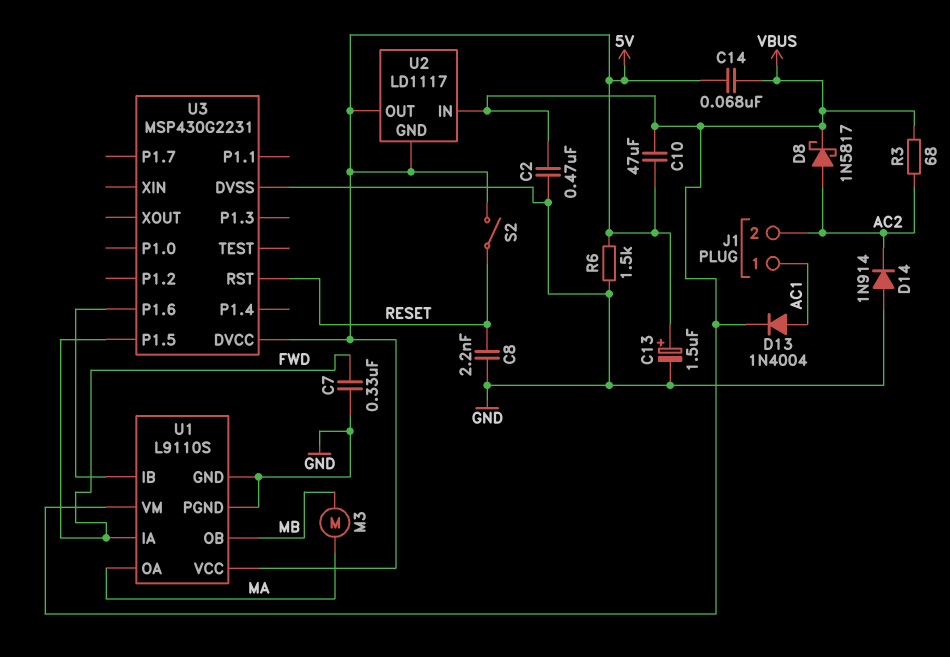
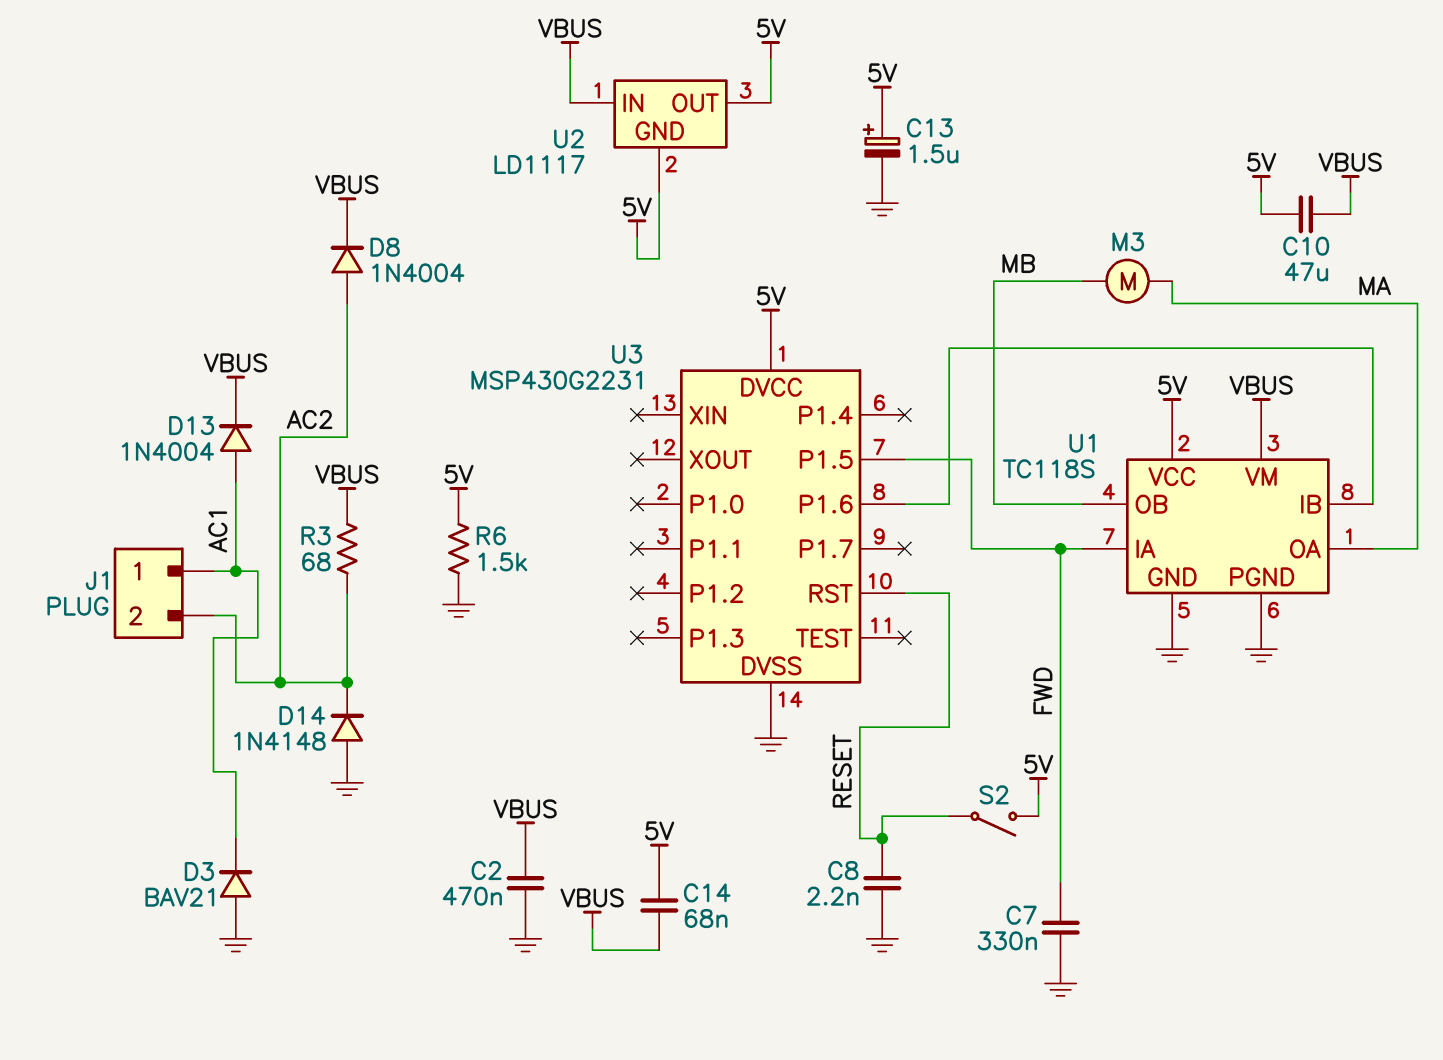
D3: none -> diode BAV21 (A GND, K AC1)
D8: schottky 1N5817 (A AC2, K VBUS) -> diode 1N4004 (A AC2, K VBUS)
D14: diode 1N914 (A GND, K AC2) -> diode 1N4148 (A GND, K AC2)
U1: L9110S -> TC118S

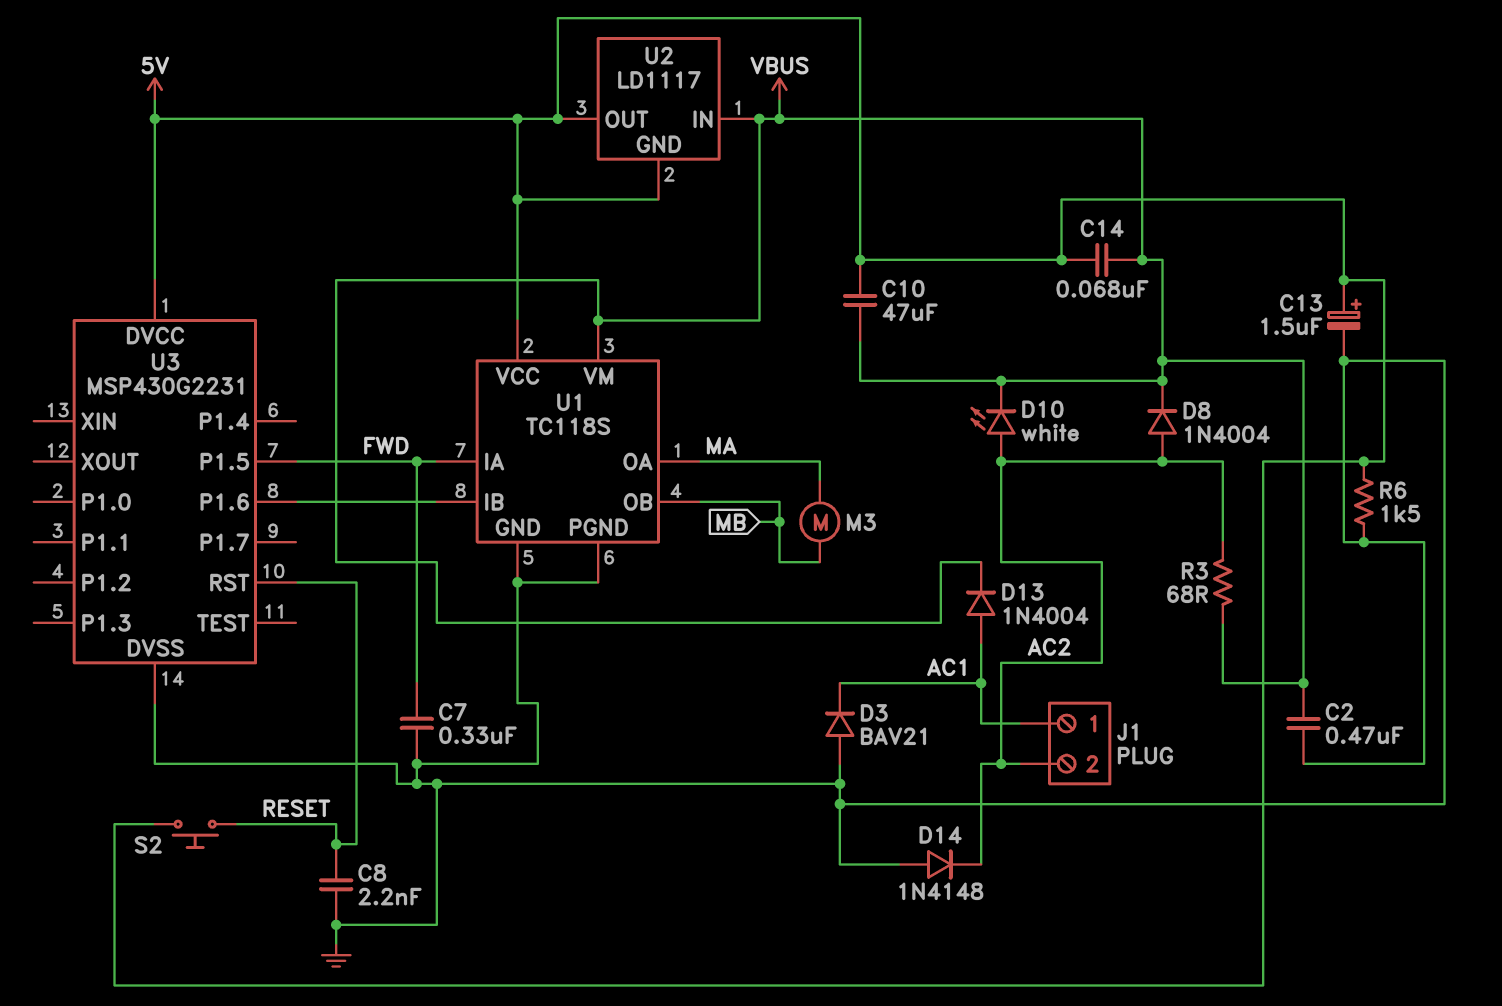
D10: none -> LED white (A AC2, K VBUS)
S2: switch (5V, RESET) -> button (5V, RESET)

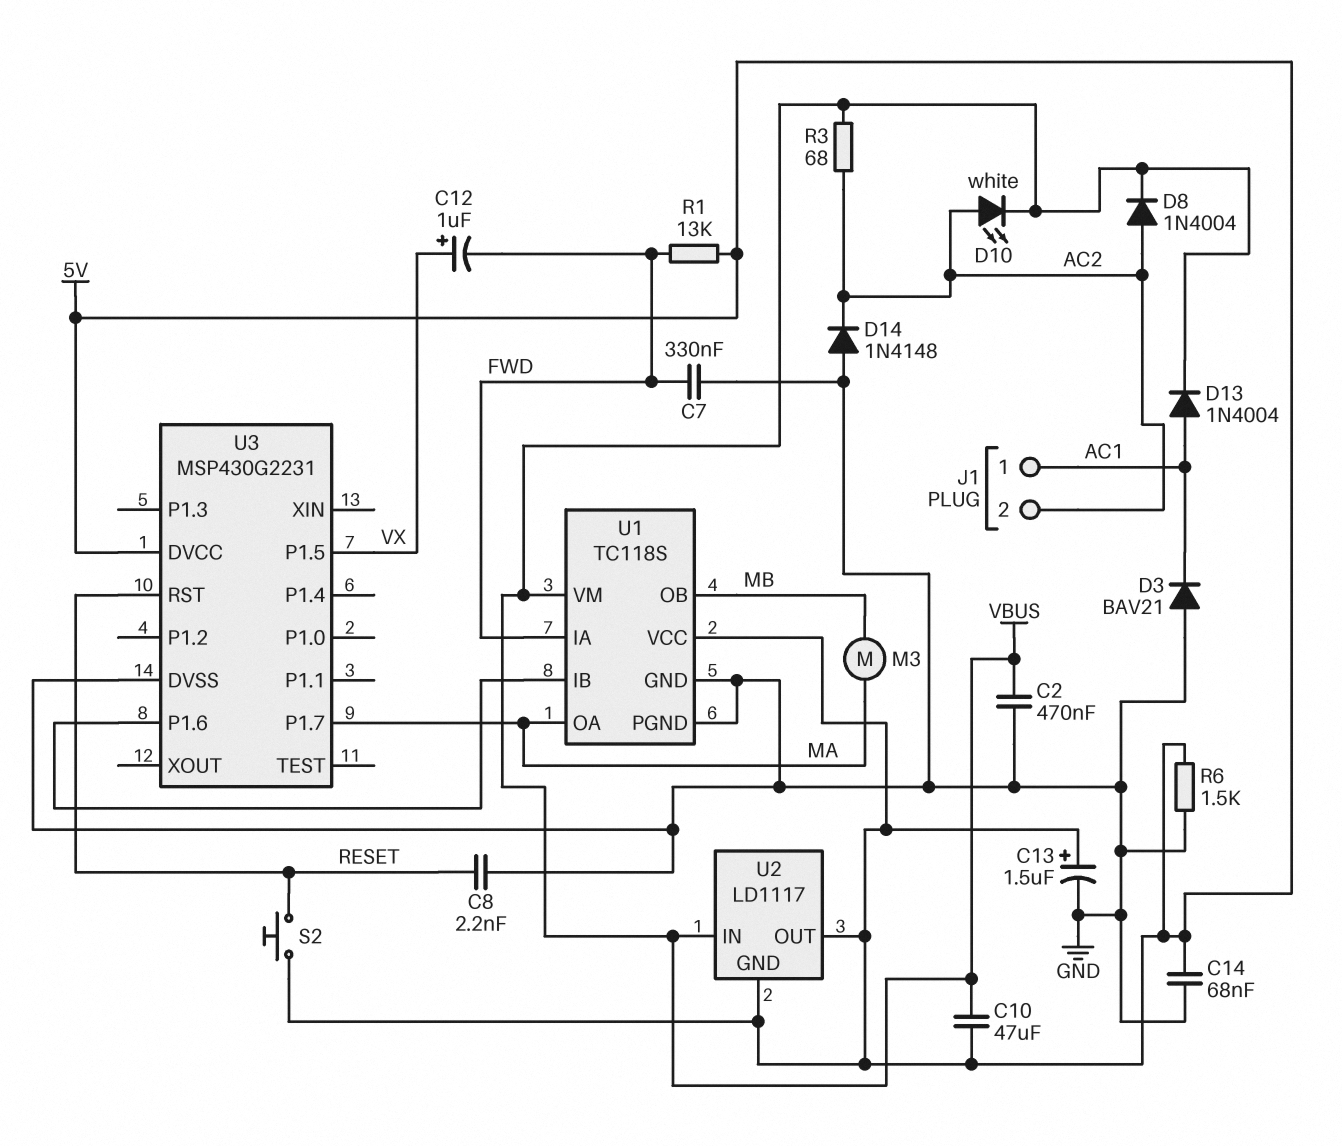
C12: none -> 1uF (plus VX, minus FWD)
C14: 68nF (5V, VBUS) -> 68nF (5V, GND)
R1: none -> 13k (5V, FWD)
U3 pin P1.5: FWD -> VX
U3 pin P1.7: none -> MA

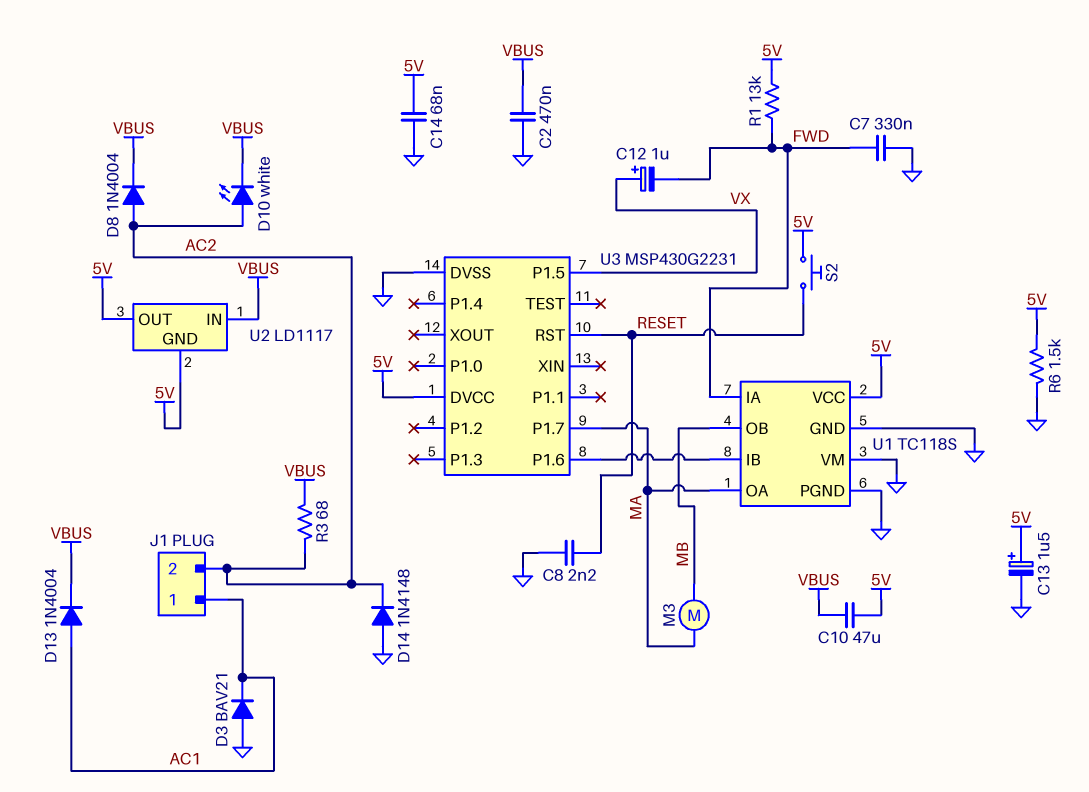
U1 pin VM: VBUS -> GND

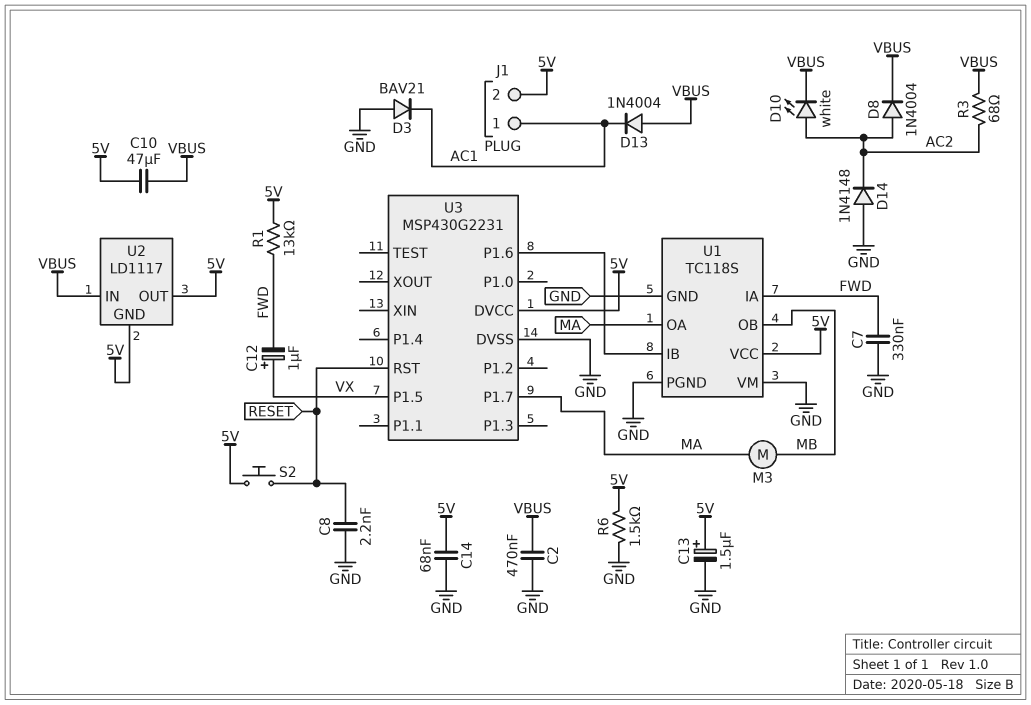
D13: diode 1N4004 (A AC1, K VBUS) -> diode 1N4004 (A VBUS, K AC1)
J1 pin 2: AC2 -> 5V

